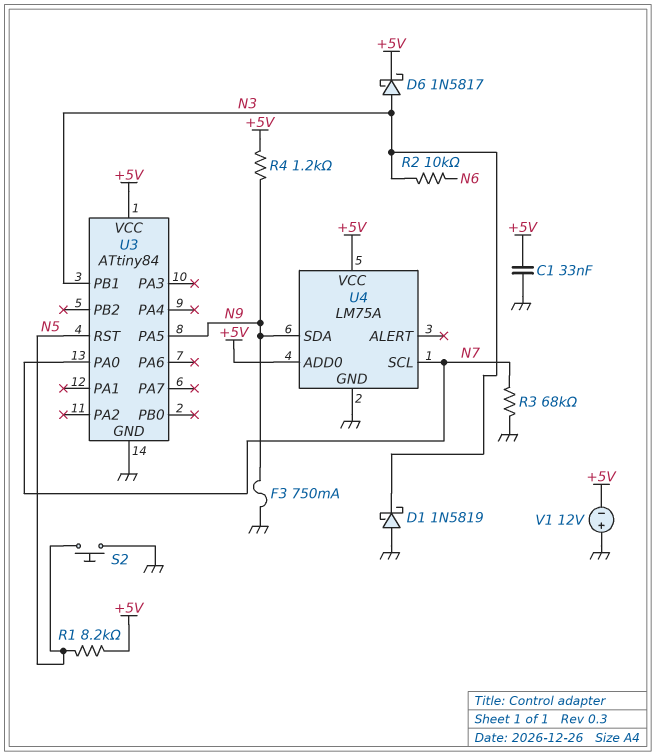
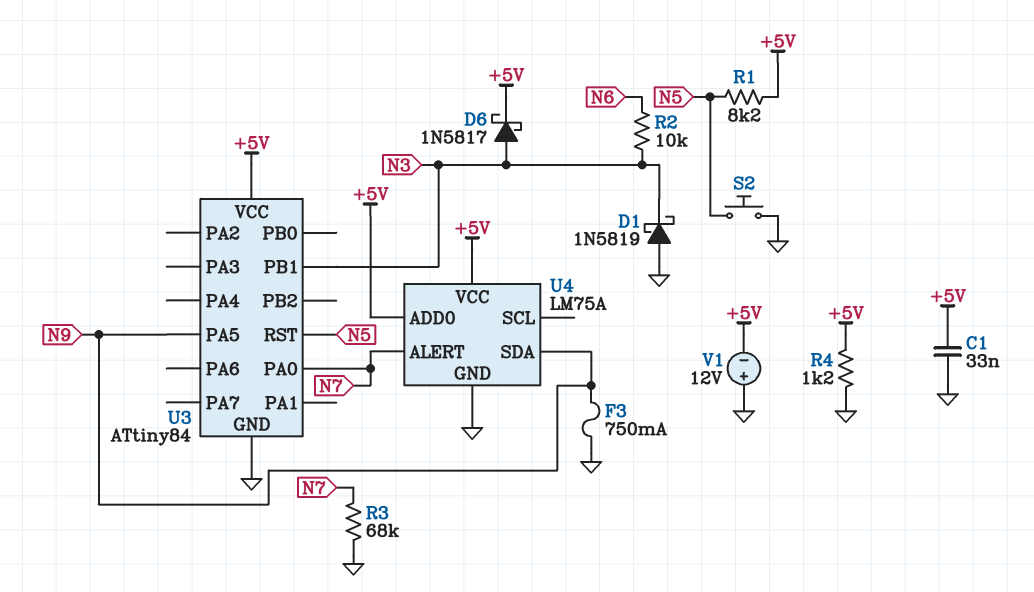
R4: 1.2k (+5V, N9) -> 1.2k (+5V, GND)
U4 pin ALERT: none -> N7
U4 pin SCL: N7 -> none

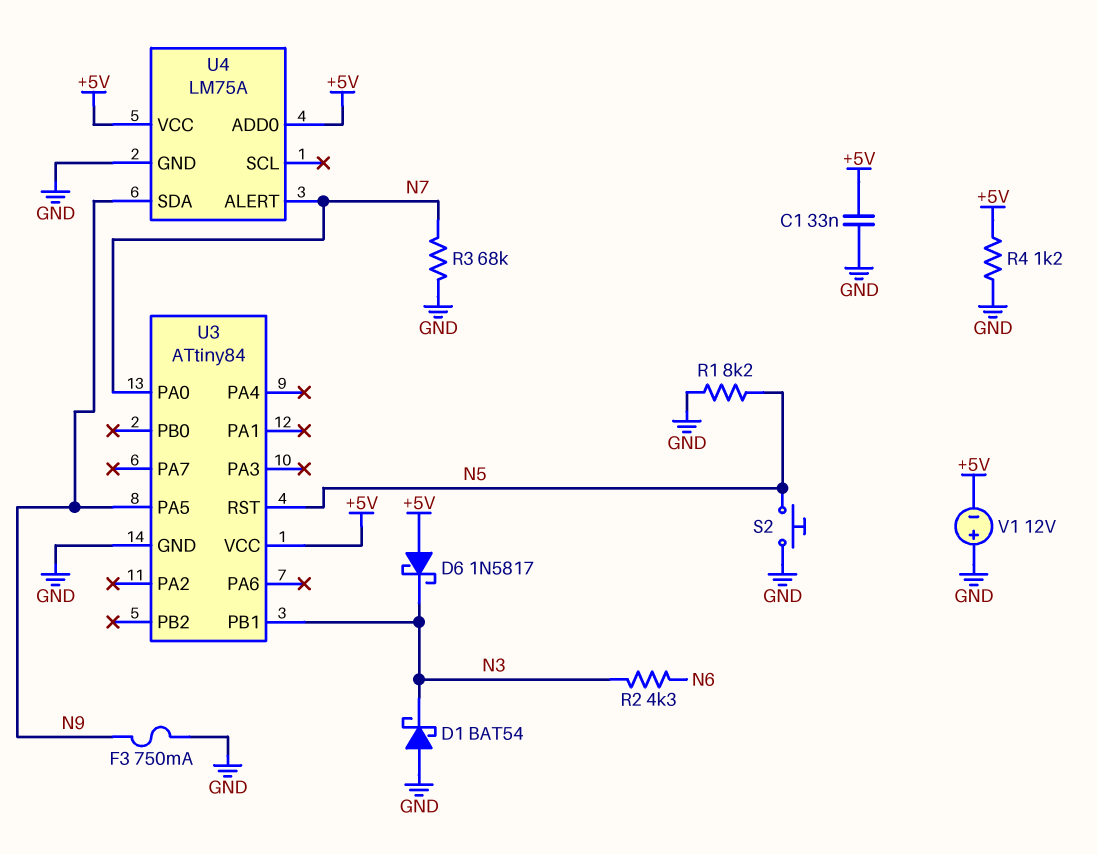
D1: schottky 1N5819 (A GND, K N3) -> schottky BAT54 (A GND, K N3)
D6: schottky 1N5817 (A N3, K +5V) -> schottky 1N5817 (A +5V, K N3)
R1: 8.2k (+5V, N5) -> 8.2k (GND, N5)
R2: 10k (N3, N6) -> 4.3k (N3, N6)

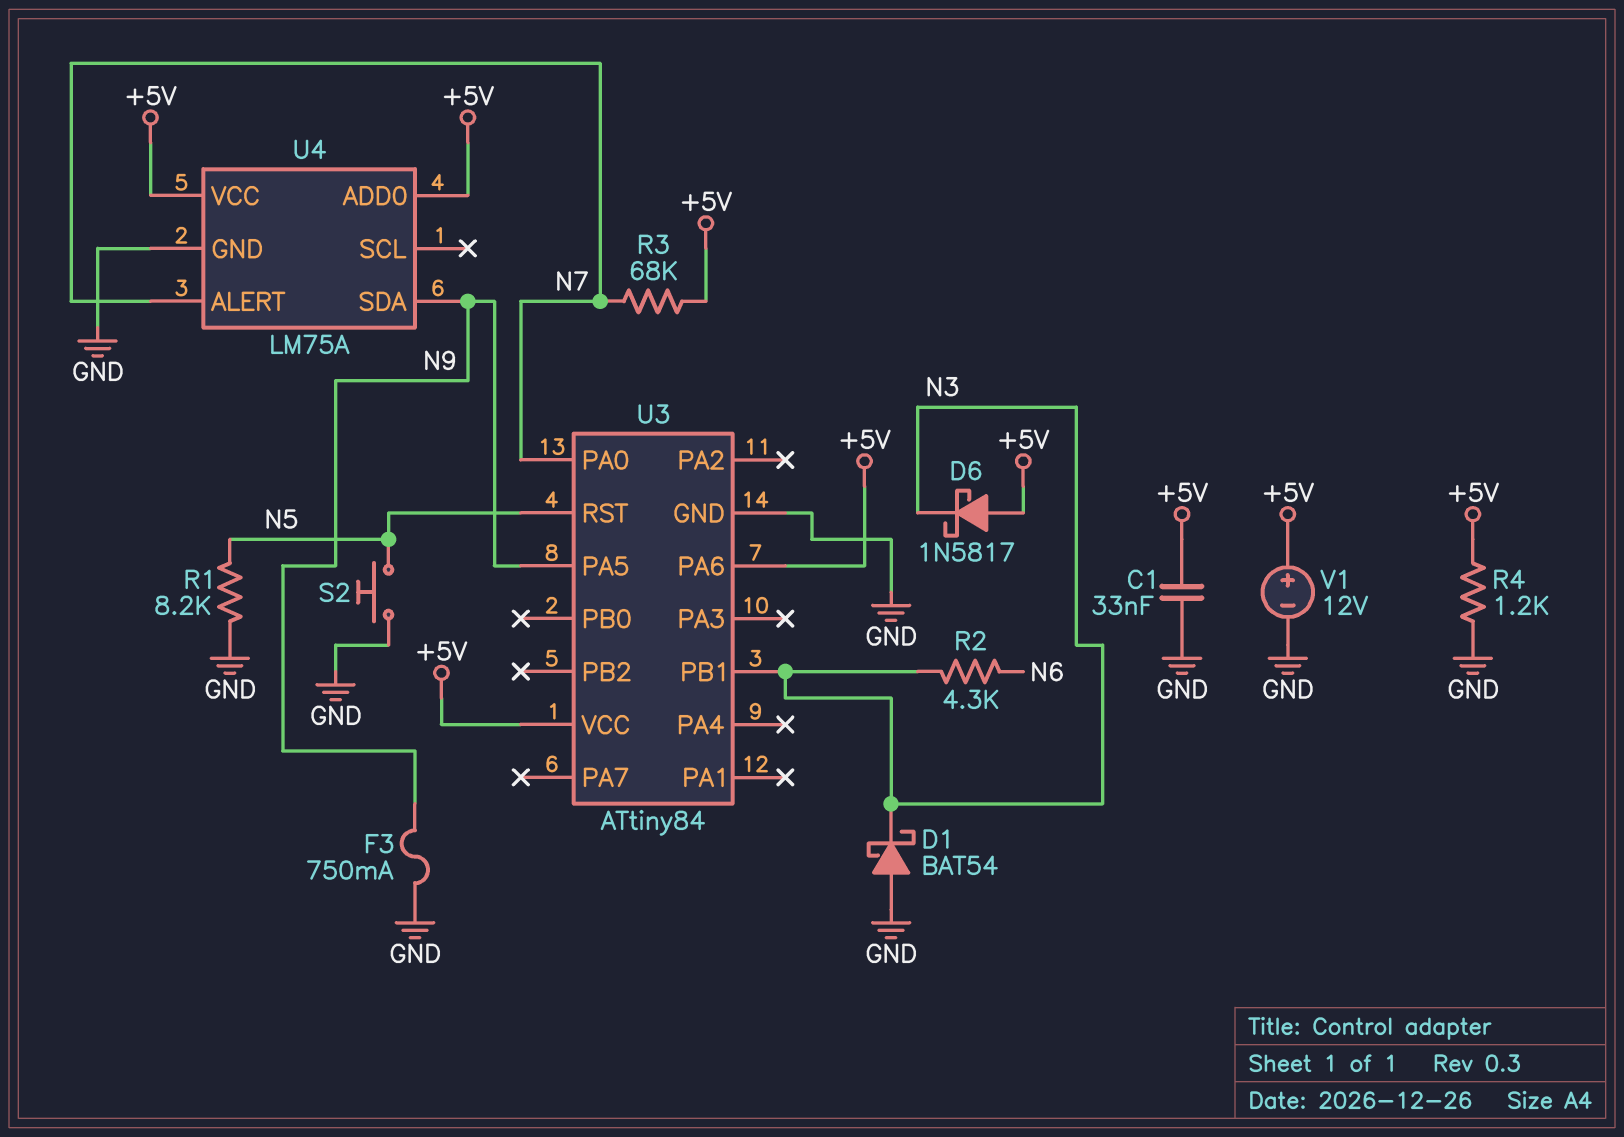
R3: 68k (GND, N7) -> 68k (+5V, N7)
U3 pin PA6: none -> +5V
V1: 12V (plus GND, minus +5V) -> 12V (plus +5V, minus GND)

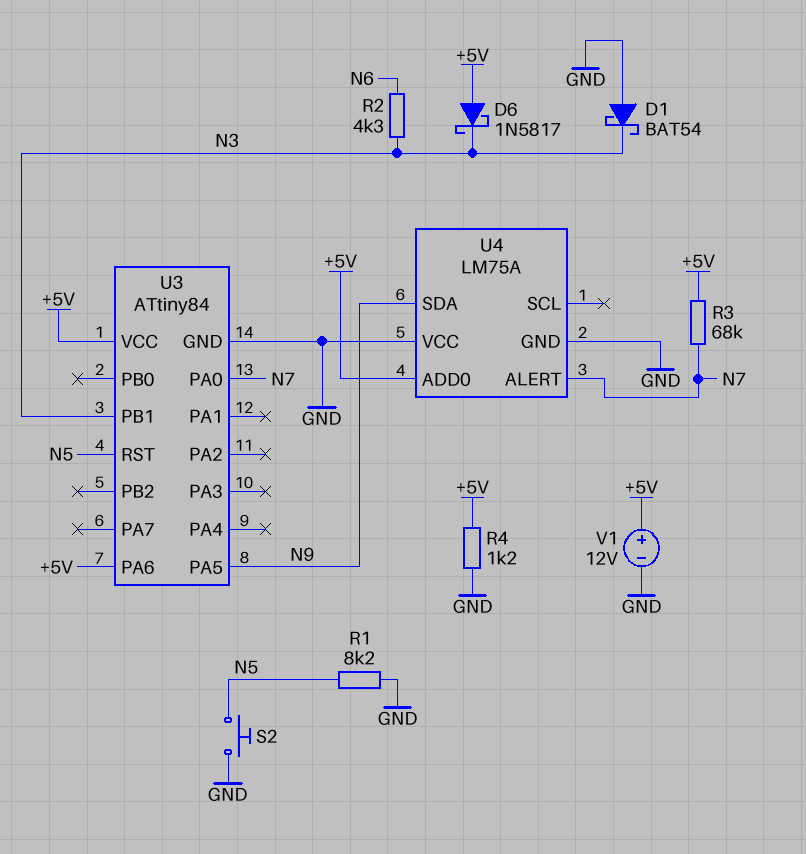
C1: 33nF (+5V, GND) -> none
F3: 750mA (GND, N9) -> none
U4 pin VCC: +5V -> GND

